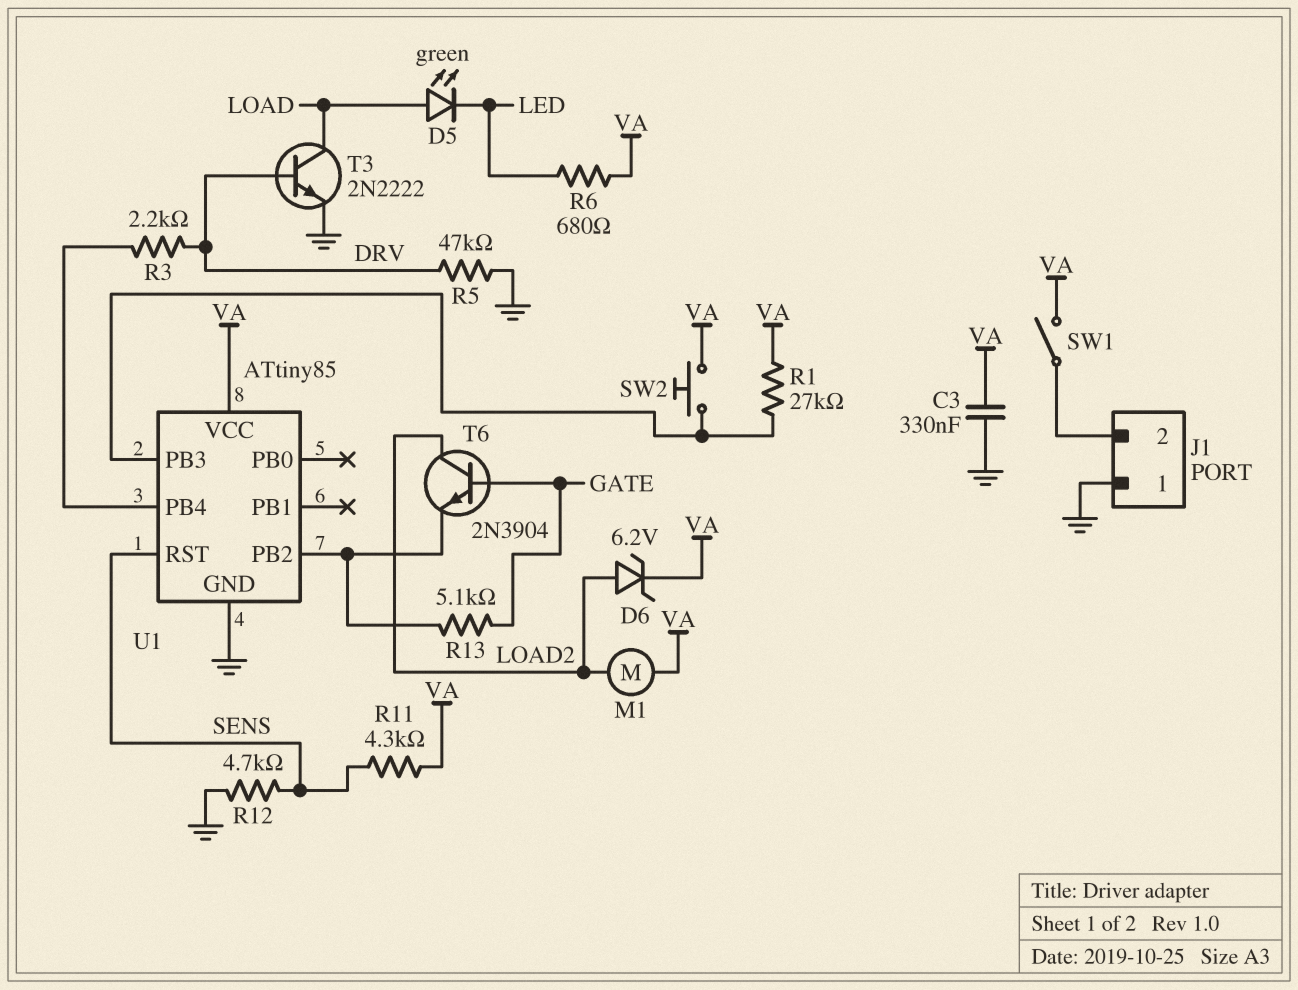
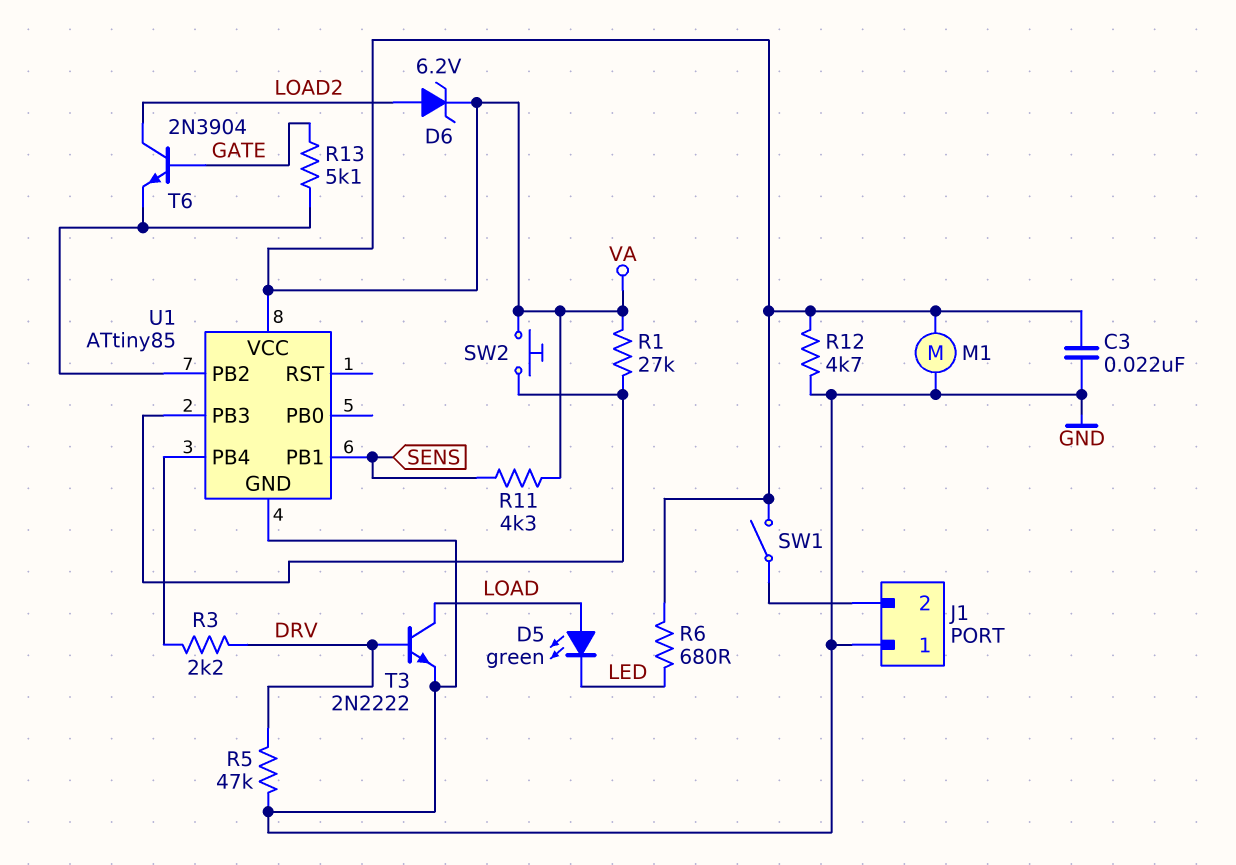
C3: 330nF (GND, VA) -> 22nF (GND, VA)
M1: motor (LOAD2, VA) -> motor (GND, VA)
R12: 4.7k (GND, SENS) -> 4.7k (GND, VA)
U1 pin PB1: none -> SENS
U1 pin RST: SENS -> none

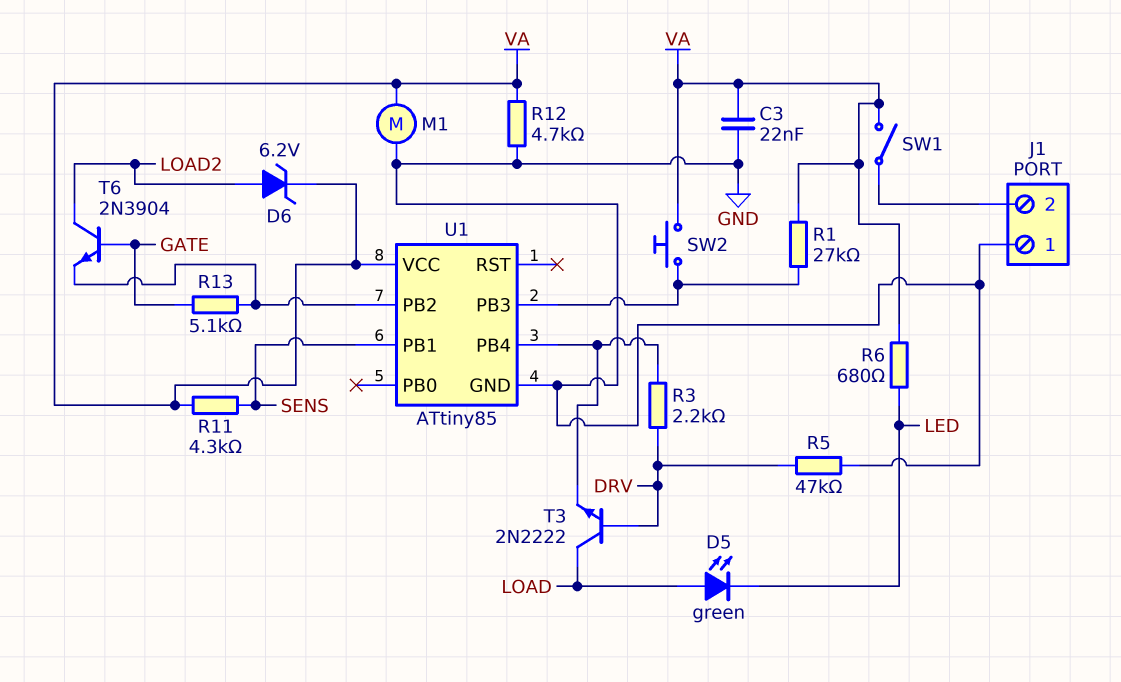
T3: NPN 2N2222 (B DRV, C LOAD, E GND) -> NPN 2N2222 (B DRV, C LOAD, E U1/PB4)

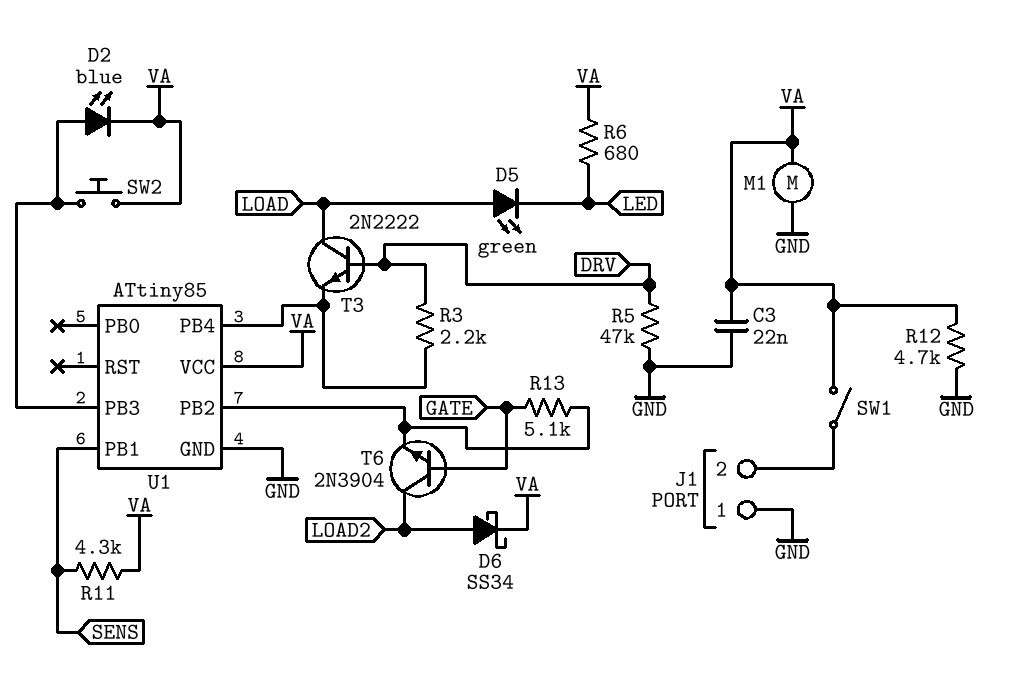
D2: none -> LED blue (A U1/PB3, K VA)
D6: zener 6.2V (A LOAD2, K VA) -> schottky SS34 (A LOAD2, K VA)
R1: 27k (U1/PB3, VA) -> none

